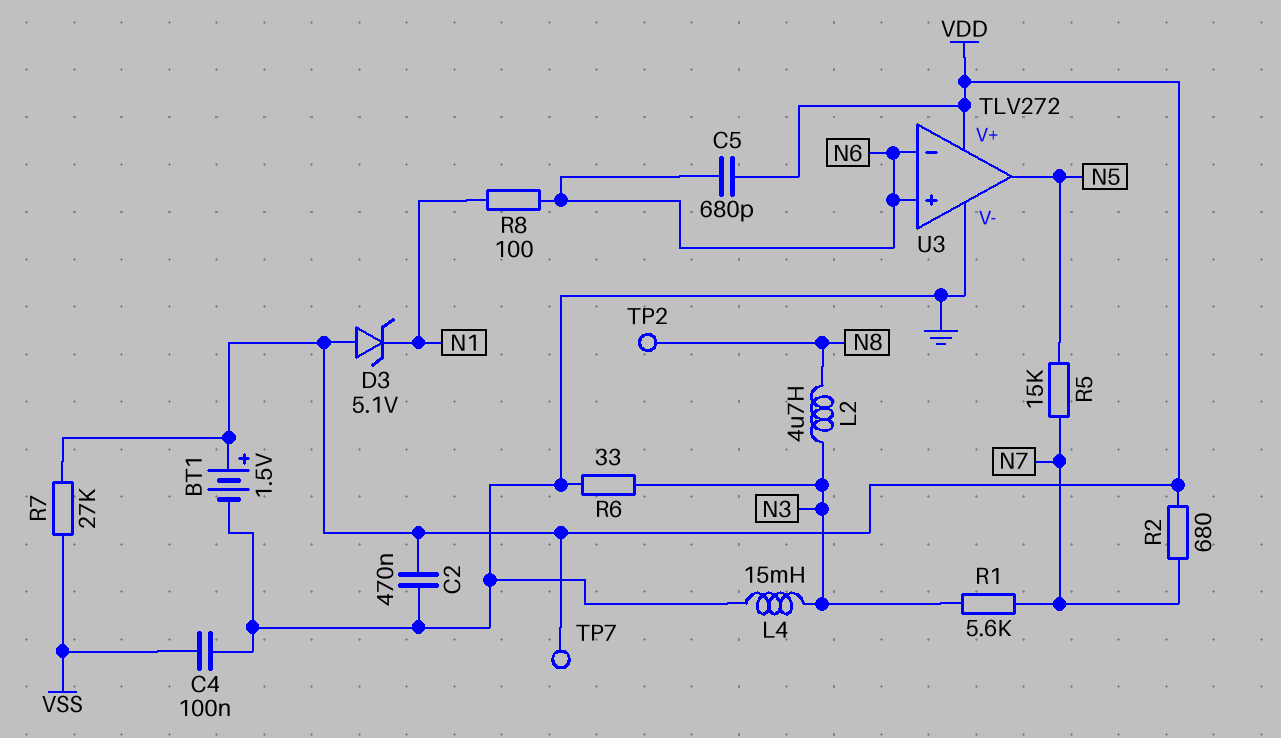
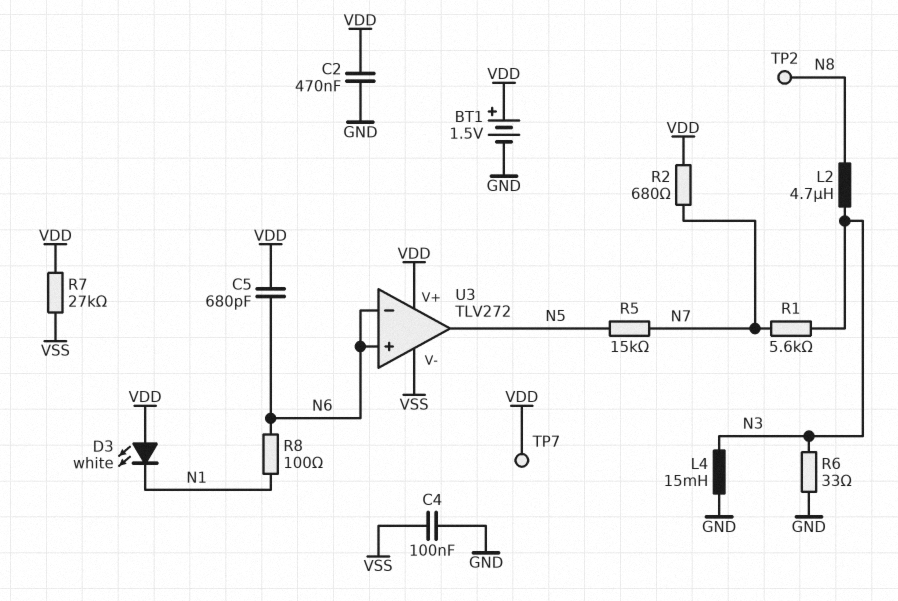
D3: zener 5.1V (A VDD, K N1) -> LED white (A VDD, K N1)
U3 pin V-: GND -> VSS

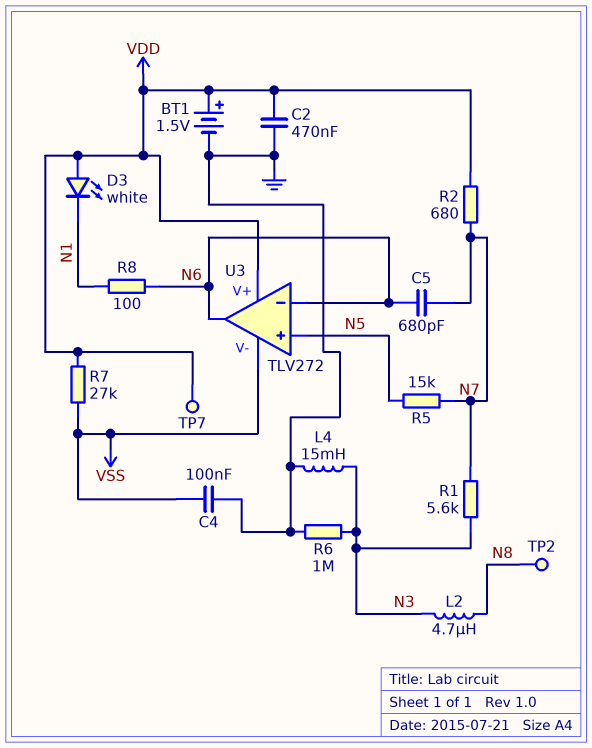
C5: 680pF (N6, VDD) -> 680pF (N6, N7)
R6: 33 (GND, N3) -> 1M (GND, N3)
U3 pin in+: N6 -> N5
U3 pin out: N5 -> N6

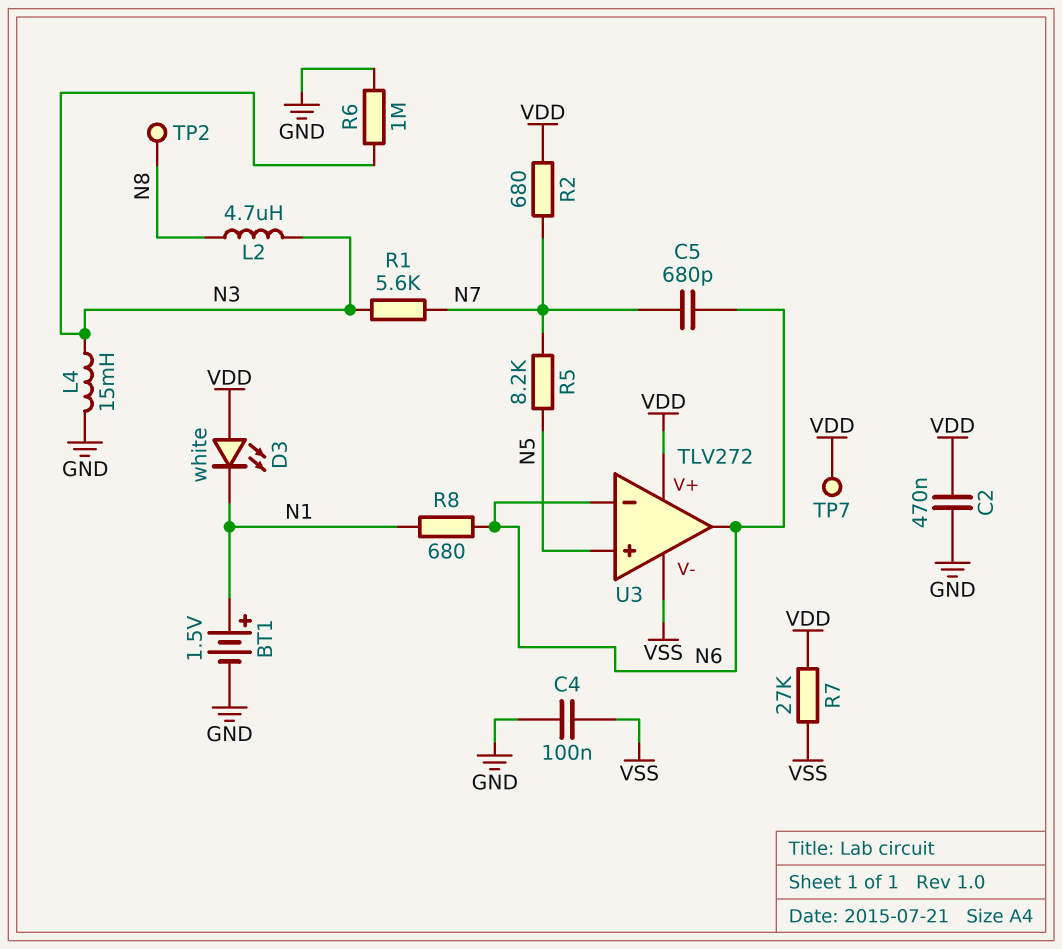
BT1: 1.5V (plus VDD, minus GND) -> 1.5V (plus N1, minus GND)
R5: 15k (N5, N7) -> 8.2k (N5, N7)
R8: 100 (N1, N6) -> 680 (N1, N6)

